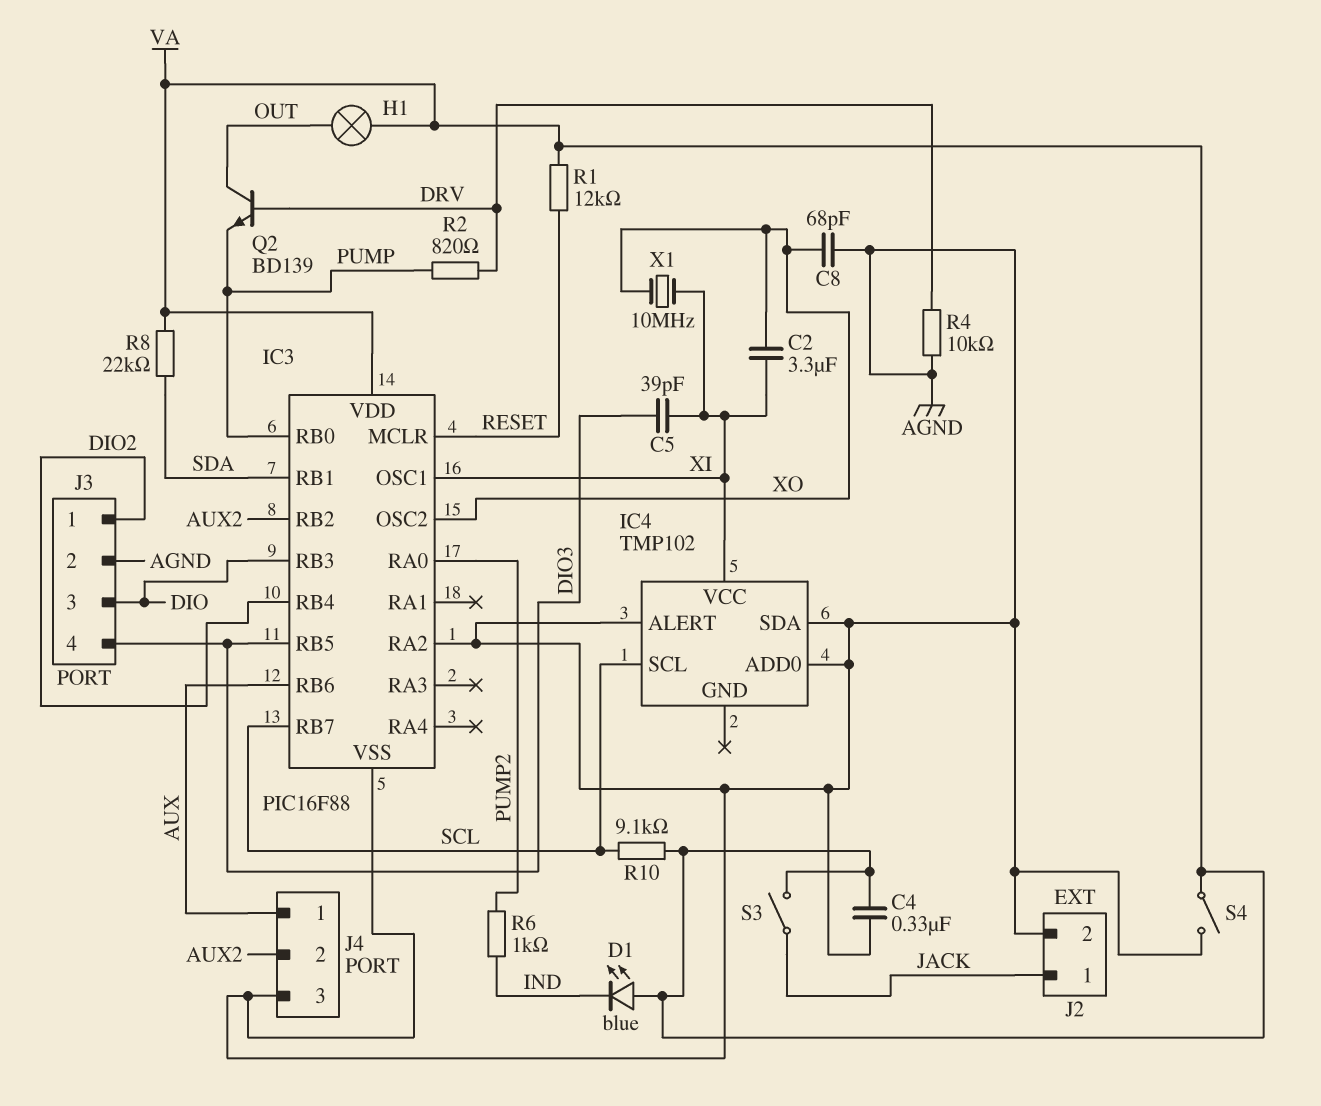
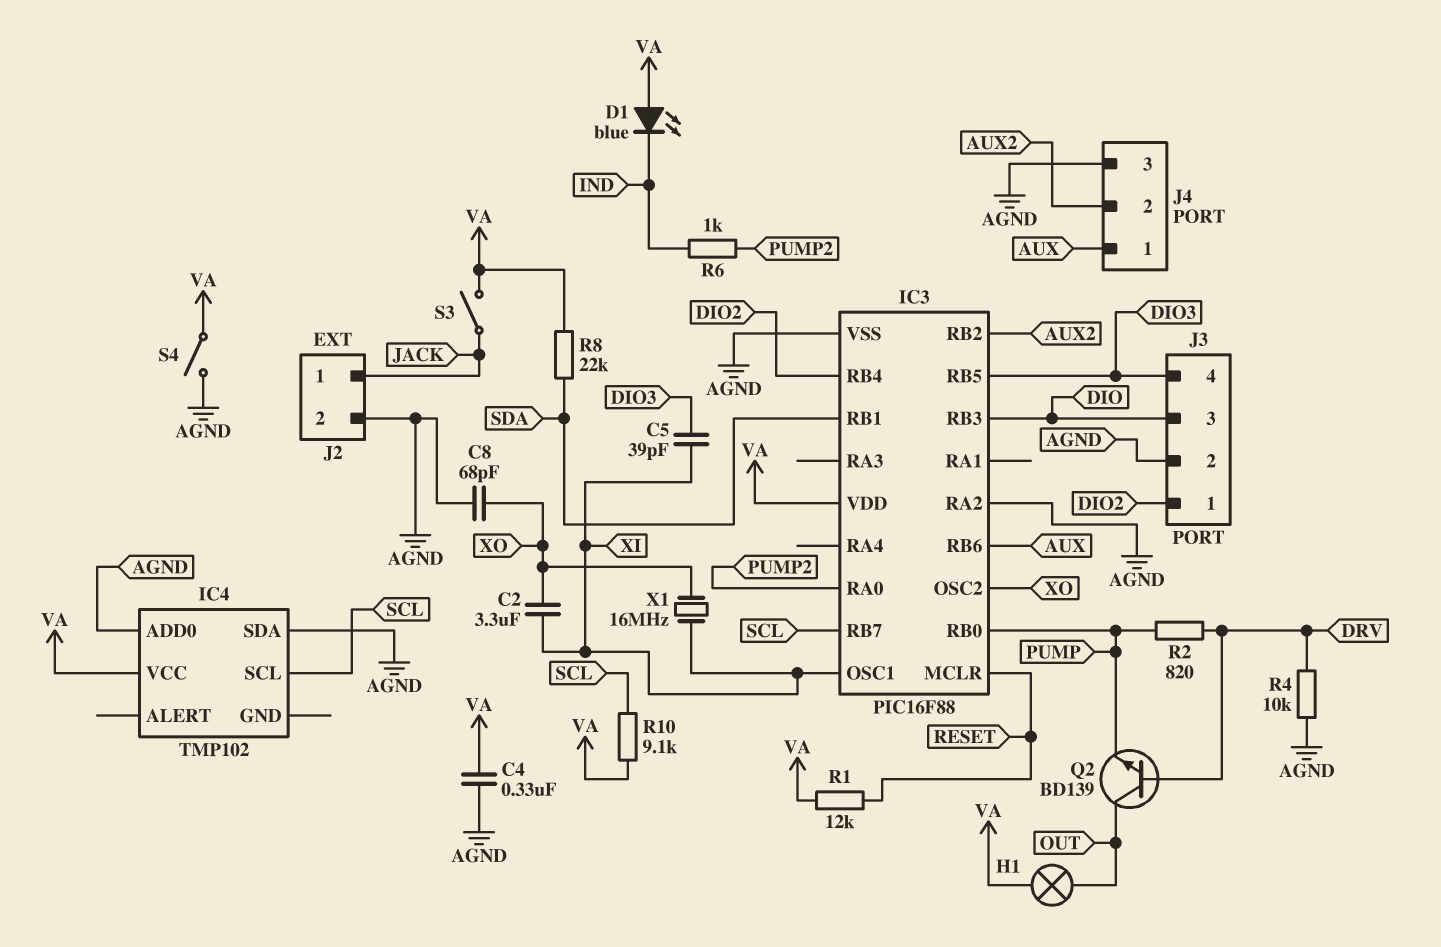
IC4 pin ALERT: AGND -> none
IC4 pin VCC: XI -> VA
X1: 10MHz (XI, XO) -> 16MHz (XI, XO)

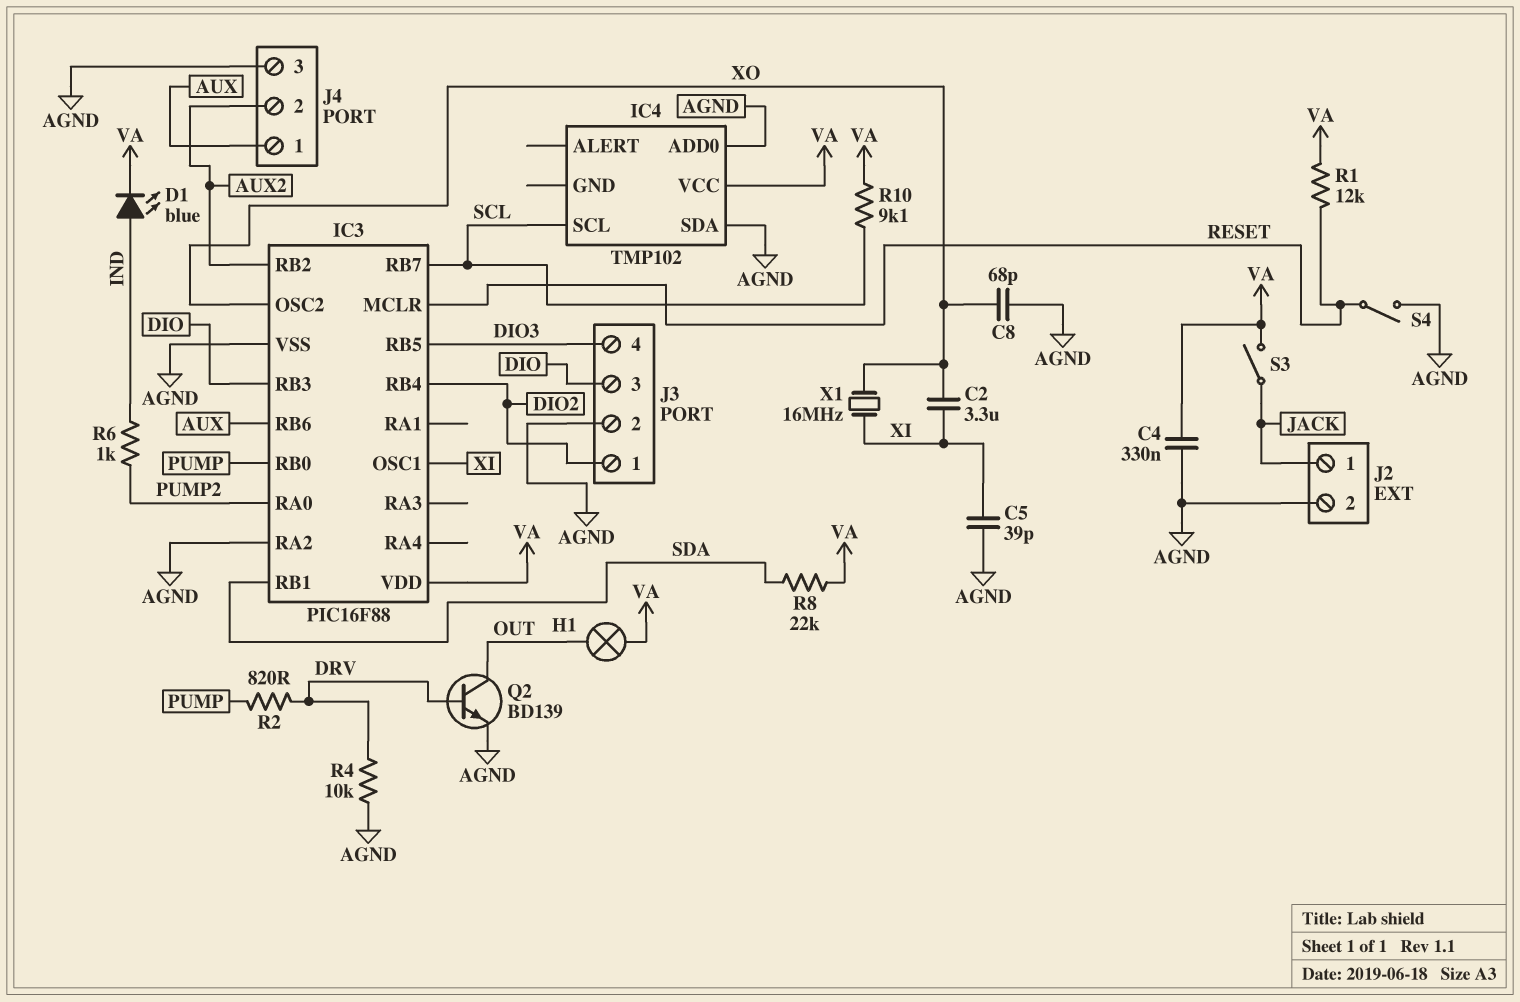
C5: 39pF (DIO3, XI) -> 39pF (AGND, XI)
D1: LED blue (A VA, K IND) -> LED blue (A IND, K VA)
Q2: NPN BD139 (B DRV, C OUT, E PUMP) -> NPN BD139 (B DRV, C OUT, E AGND)
S4: switch (AGND, VA) -> switch (AGND, RESET)

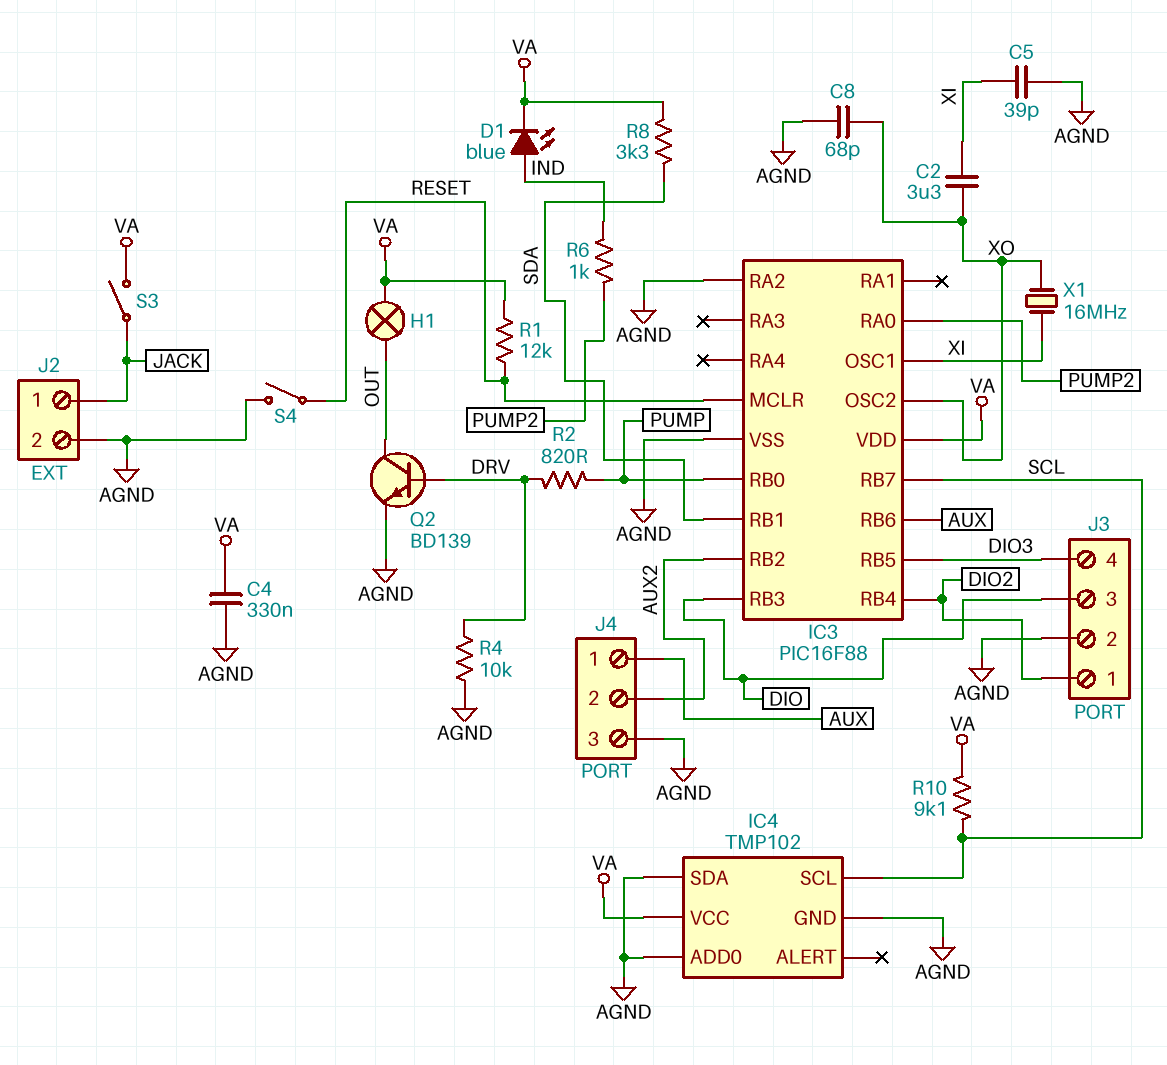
IC4 pin GND: none -> AGND
R8: 22k (SDA, VA) -> 3.3k (SDA, VA)

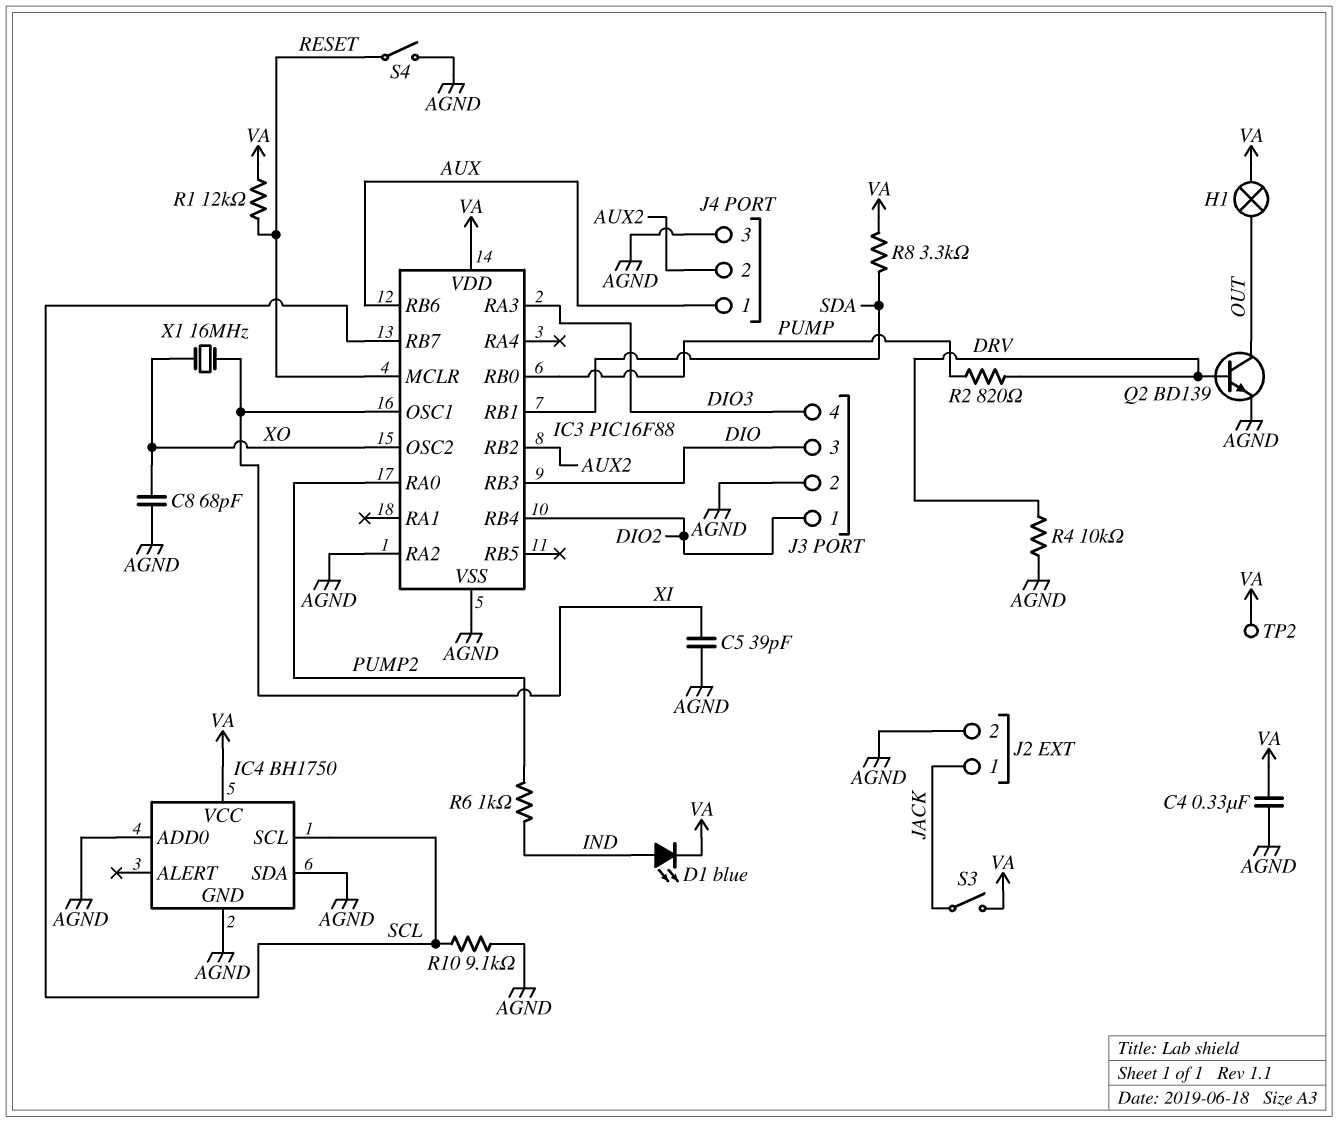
C2: 3.3uF (XI, XO) -> none
IC3 pin RA3: none -> DIO3
IC3 pin RB5: DIO3 -> none
IC4: TMP102 -> BH1750
R10: 9.1k (SCL, VA) -> 9.1k (AGND, SCL)
TP2: none -> test point (VA)

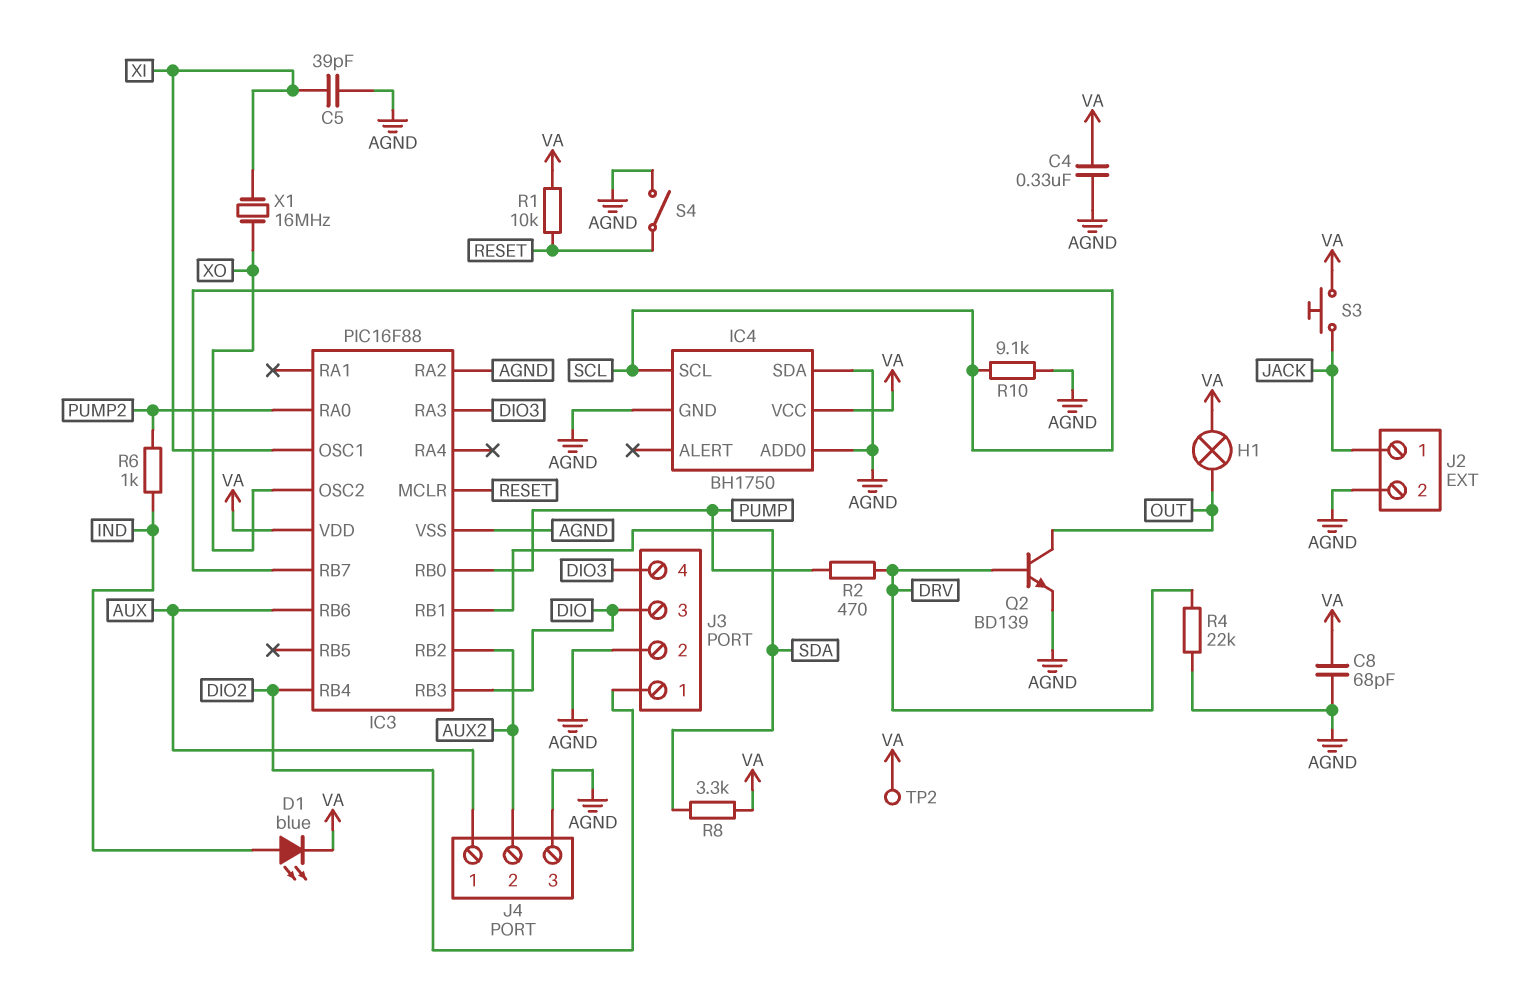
C8: 68pF (AGND, XO) -> 68pF (AGND, VA)
R1: 12k (RESET, VA) -> 10k (RESET, VA)
R2: 820 (DRV, PUMP) -> 470 (DRV, PUMP)
R4: 10k (AGND, DRV) -> 22k (AGND, DRV)
S3: switch (JACK, VA) -> button (JACK, VA)

